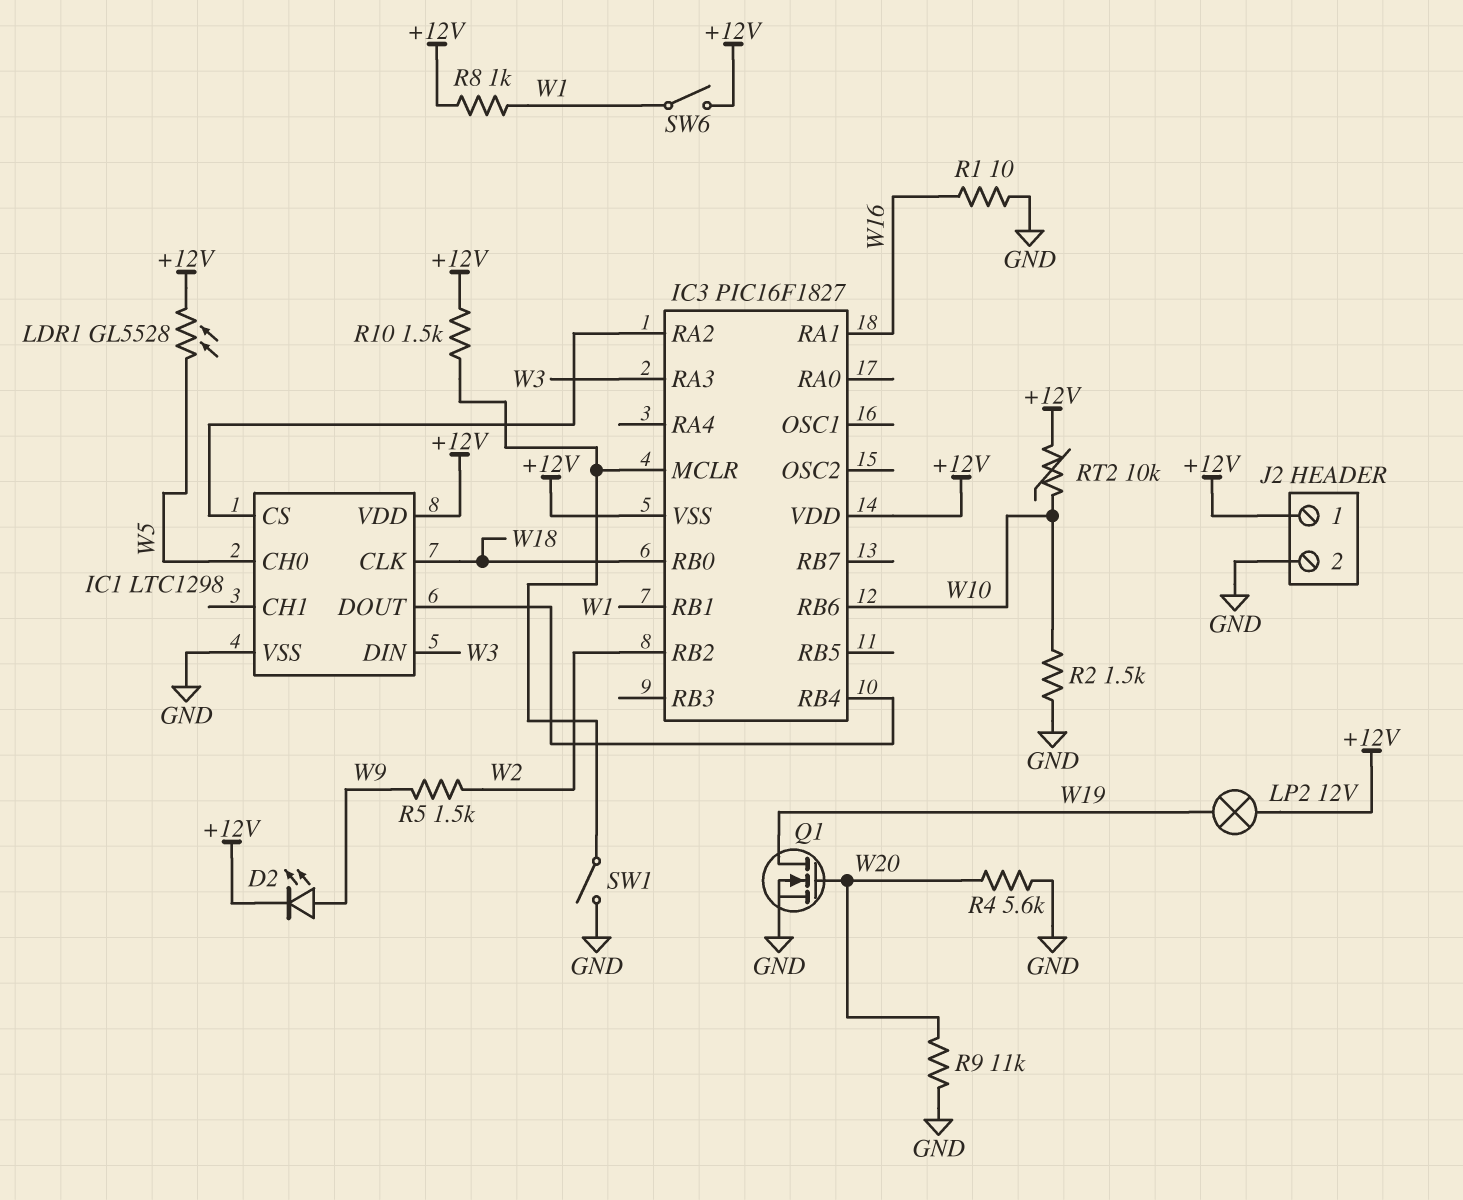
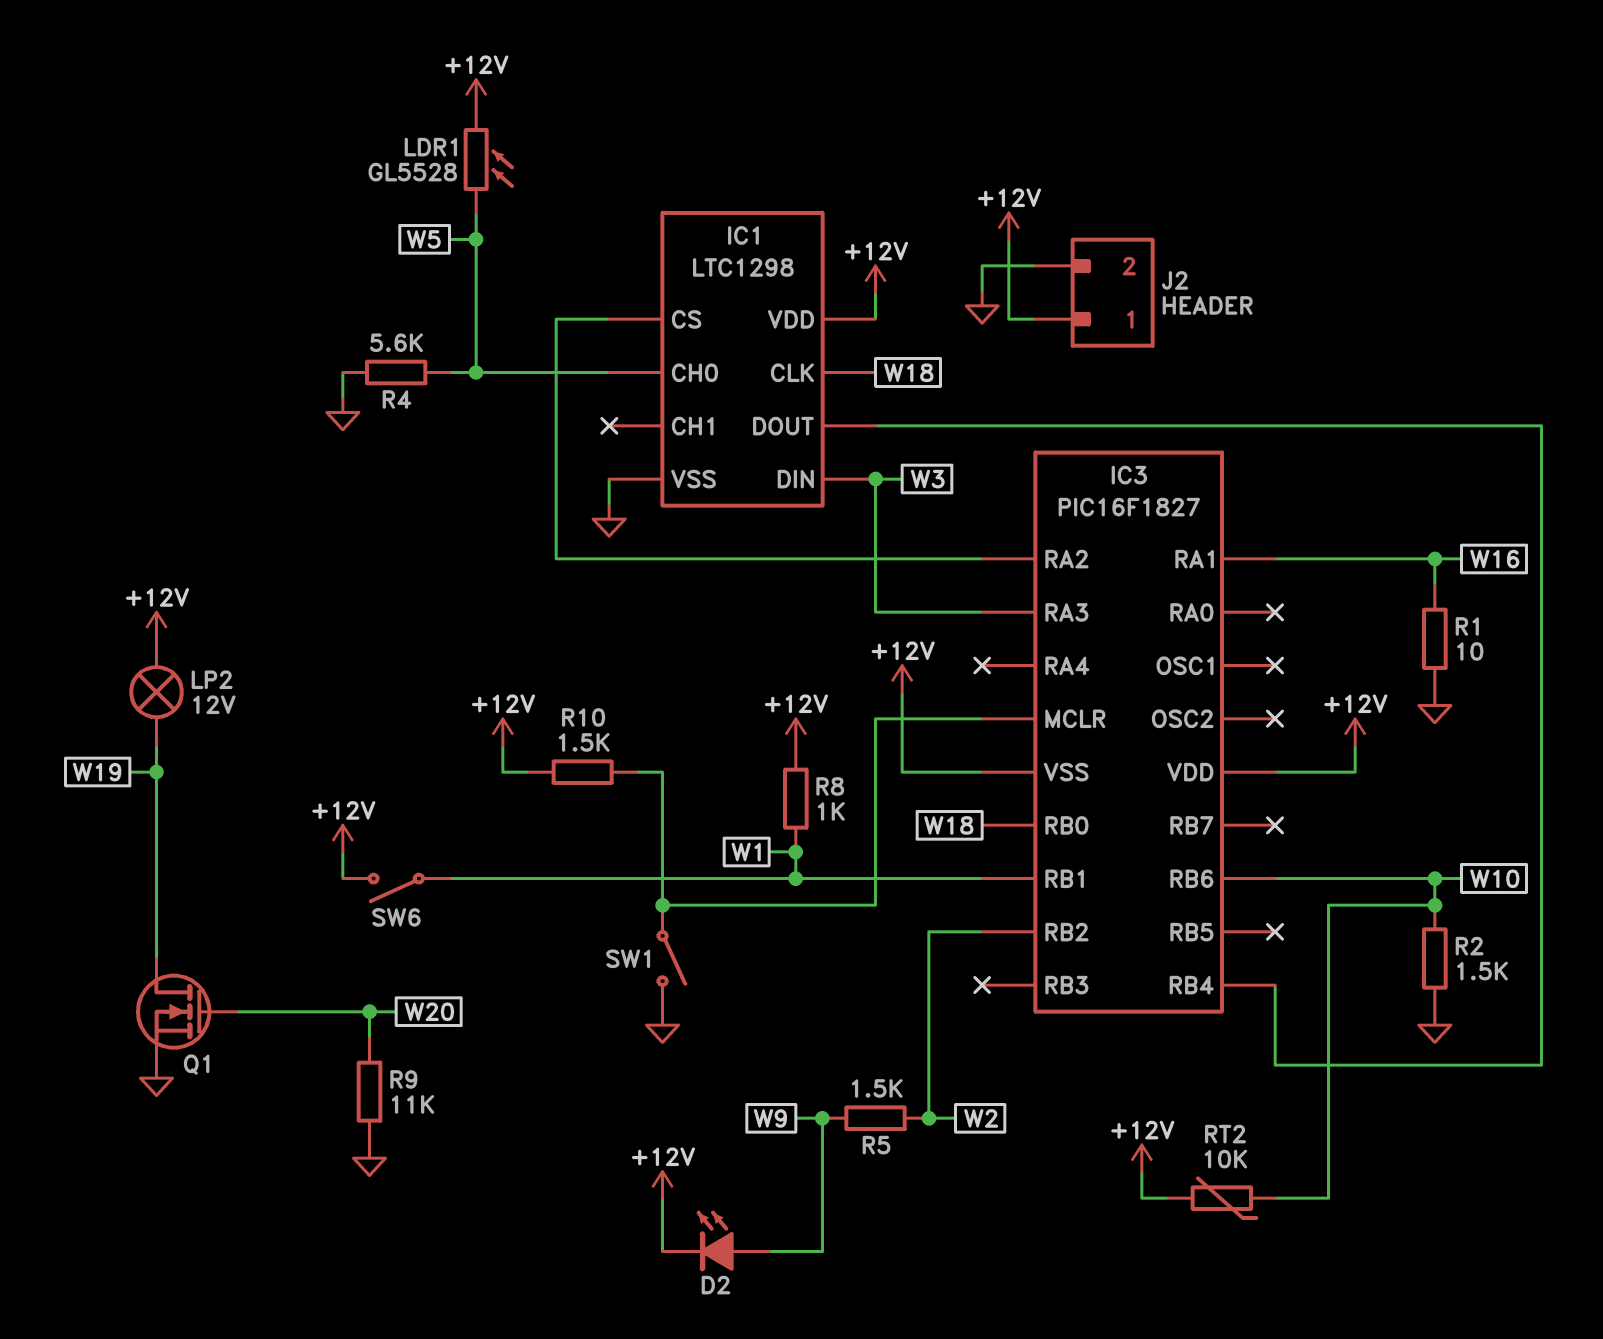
R4: 5.6k (GND, W20) -> 5.6k (GND, W5)

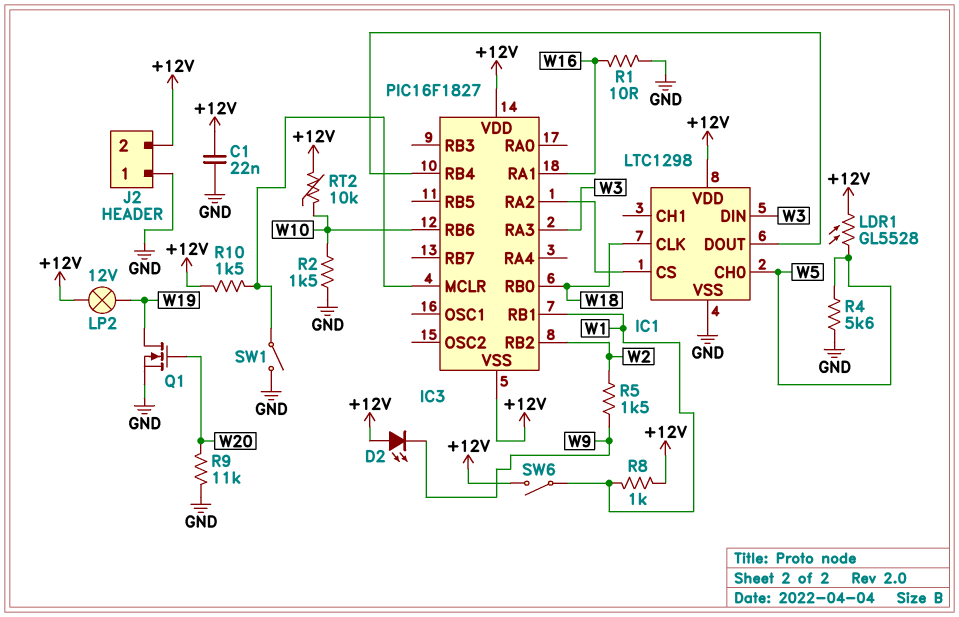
C1: none -> 22nF (+12V, GND)
D2: LED (A W9, K +12V) -> LED (A +12V, K W9)
J2 pin 1: +12V -> GND
J2 pin 2: GND -> +12V

